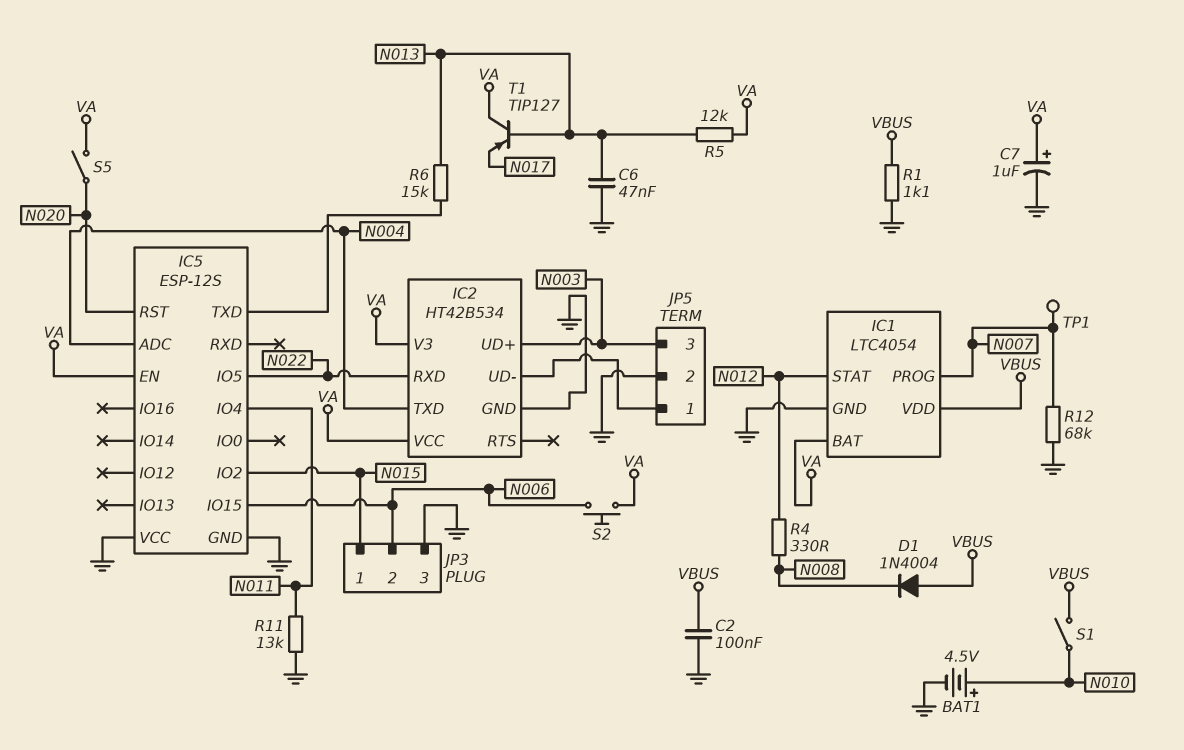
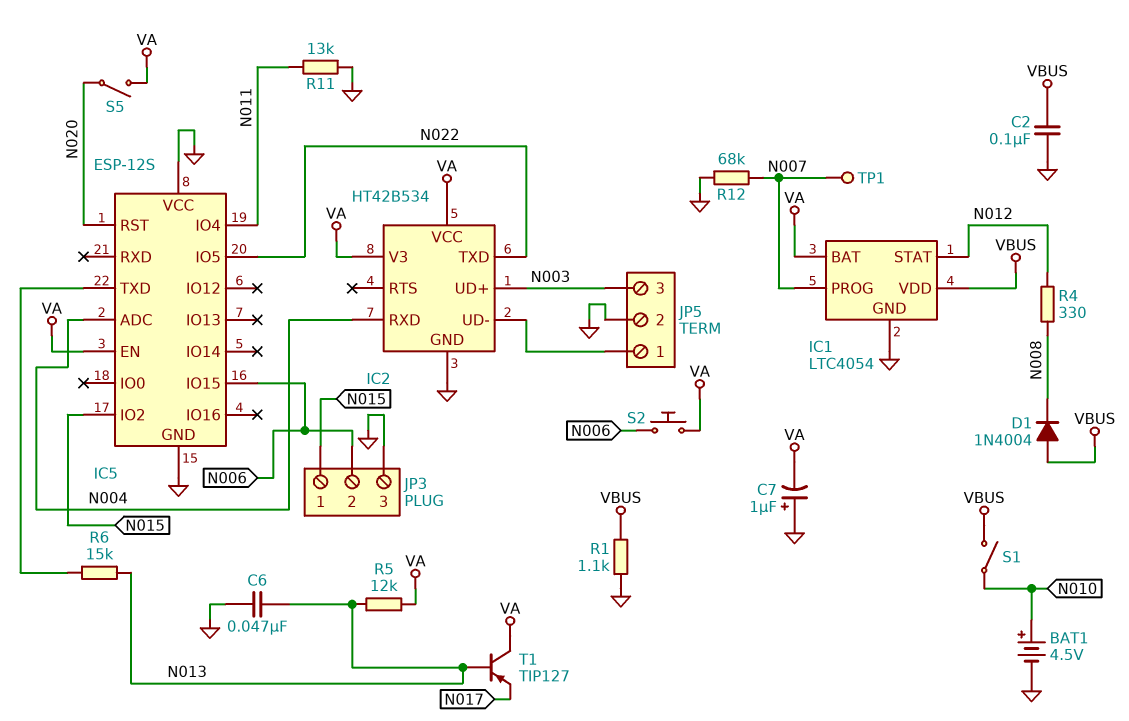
C7: 1uF (plus VA, minus GND) -> 1uF (plus GND, minus VA)
IC2 pin RXD: N022 -> N004
IC2 pin TXD: N004 -> N022

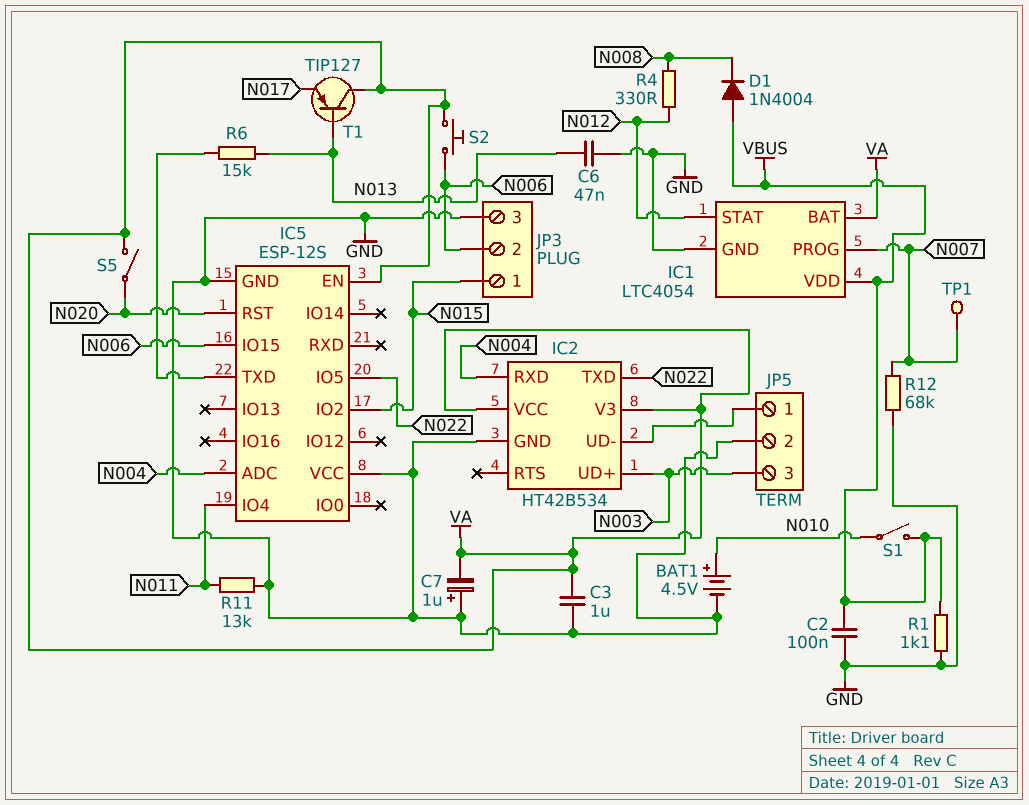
C3: none -> 1uF (GND, VA)
R5: 12k (N013, VA) -> none

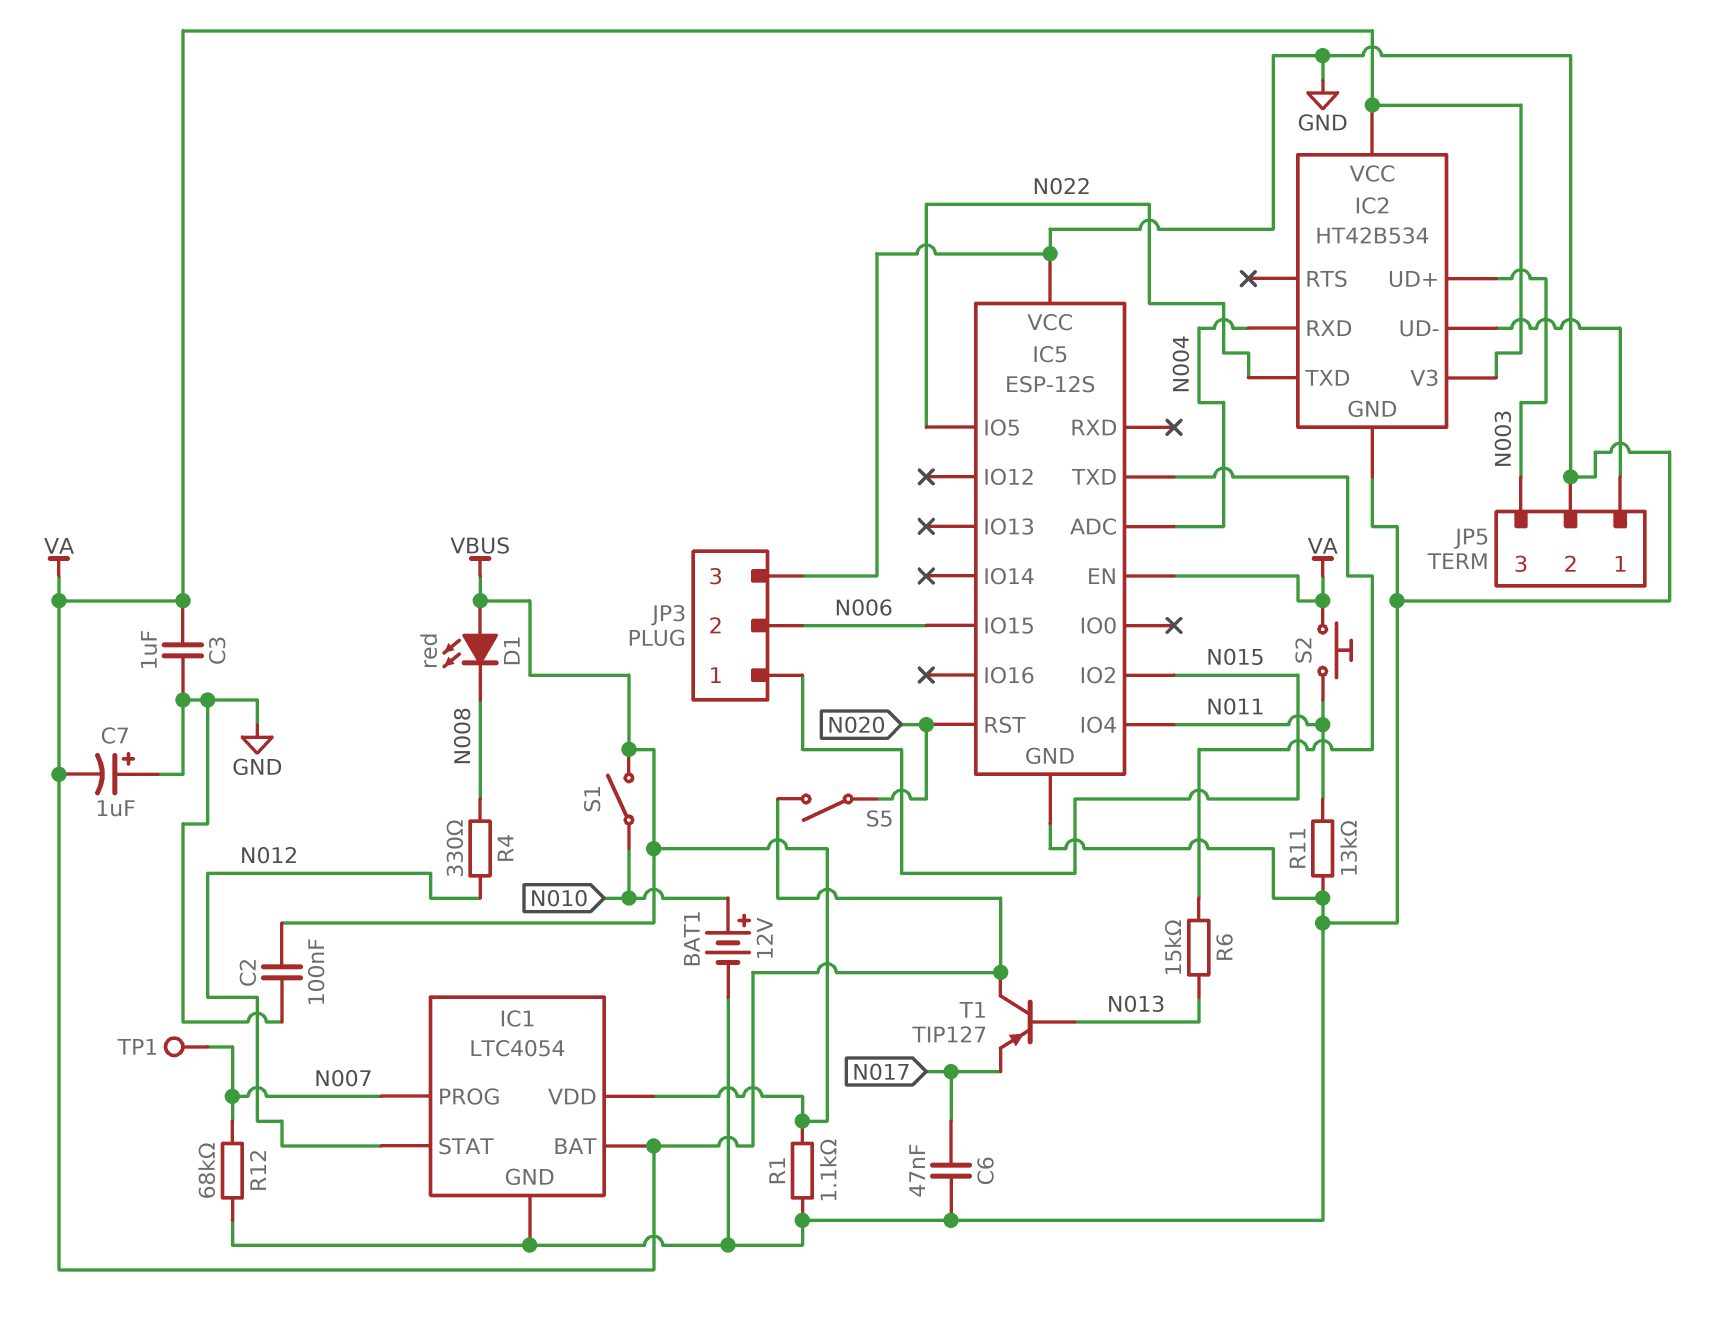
BAT1: 4.5V (plus N010, minus GND) -> 12V (plus N010, minus GND)
C6: 47nF (GND, N013) -> 47nF (GND, N017)
D1: diode 1N4004 (A VBUS, K N008) -> LED red (A VBUS, K N008)
S2: button (N006, VA) -> button (N011, VA)

